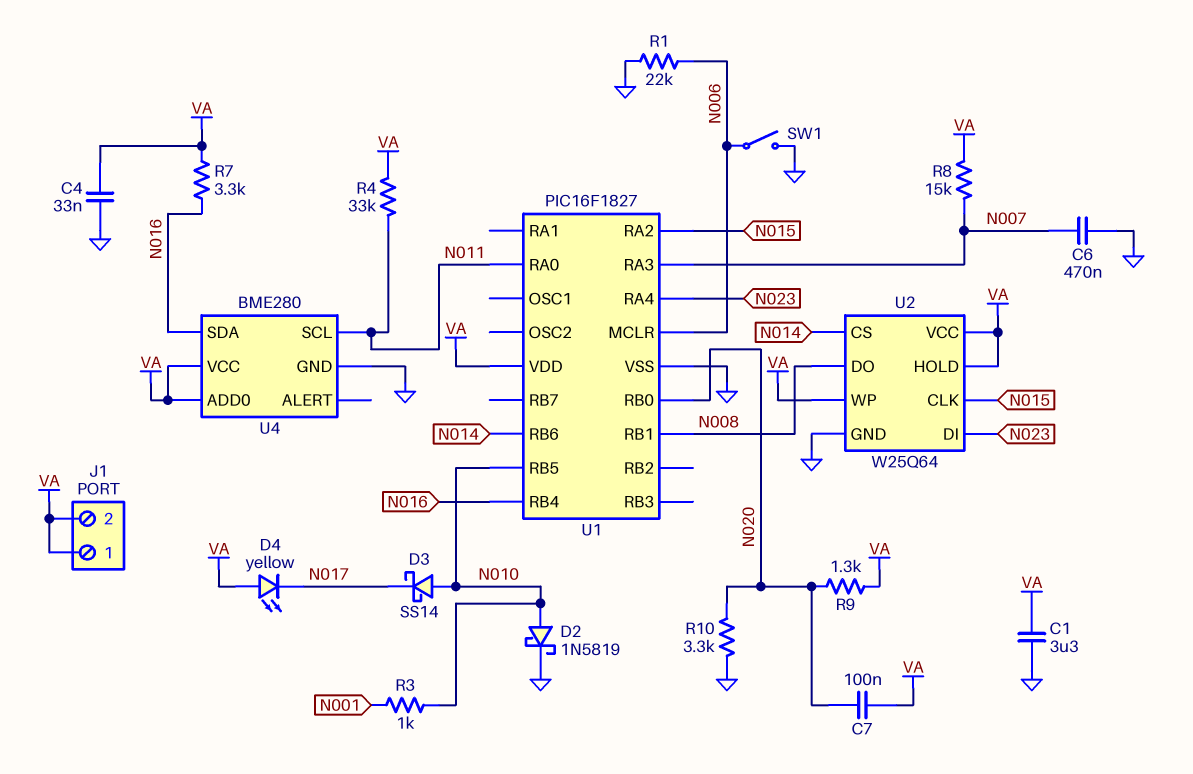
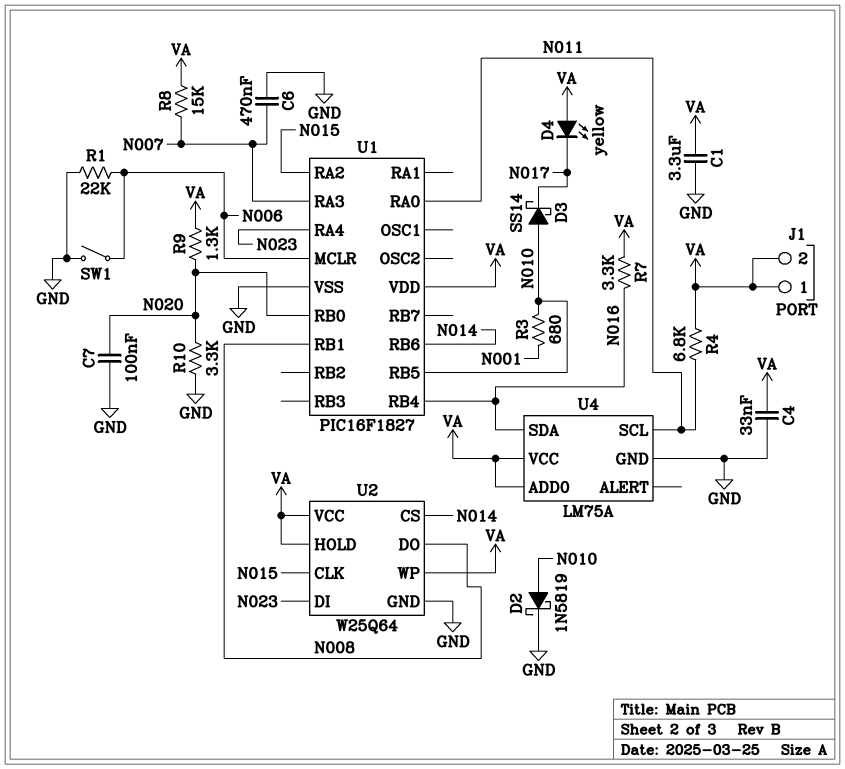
C7: 100nF (N020, VA) -> 100nF (GND, N020)
R3: 1k (N001, N010) -> 680 (N001, N010)
R4: 33k (N011, VA) -> 6.8k (N011, VA)
U4: BME280 -> LM75A

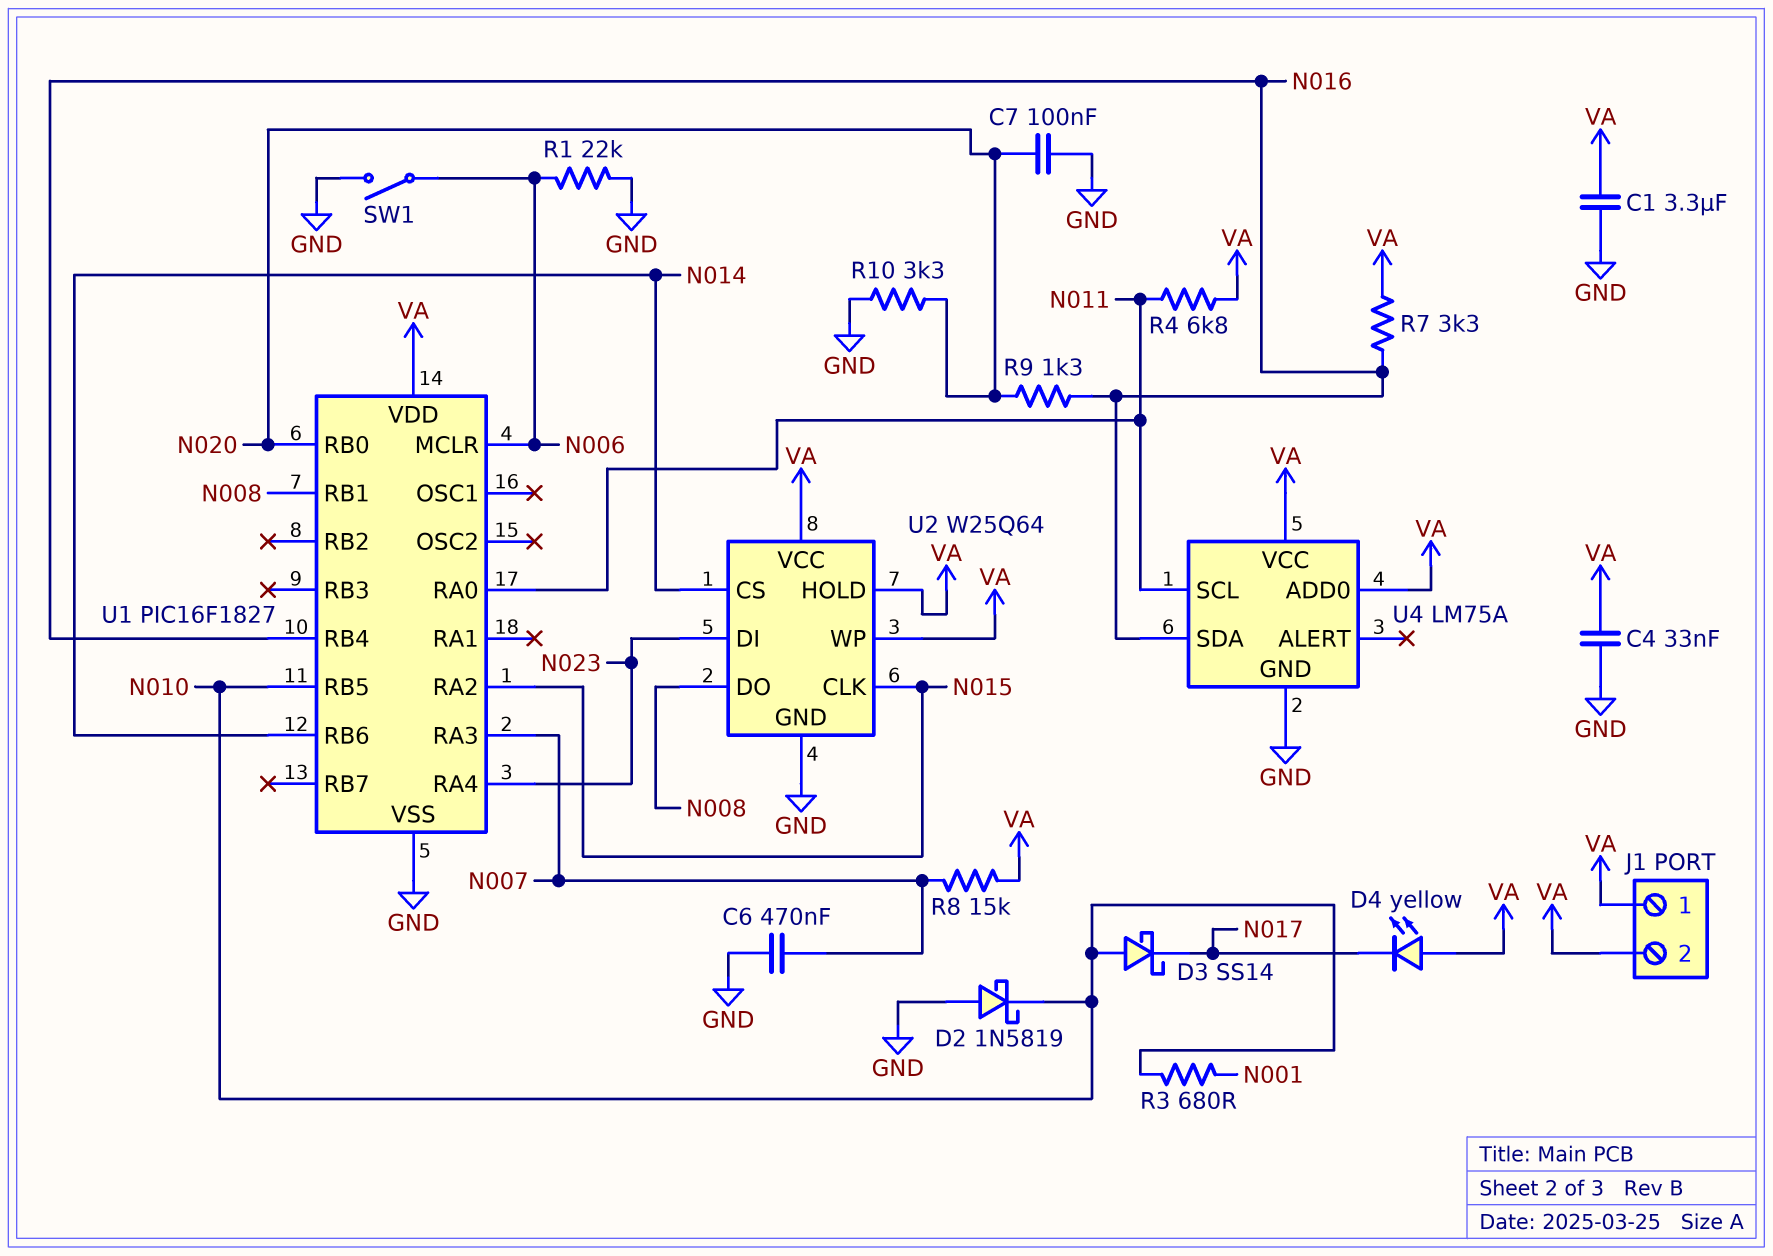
D2: schottky 1N5819 (A N010, K GND) -> schottky 1N5819 (A GND, K N010)
R9: 1.3k (N020, VA) -> 1.3k (N016, N020)

